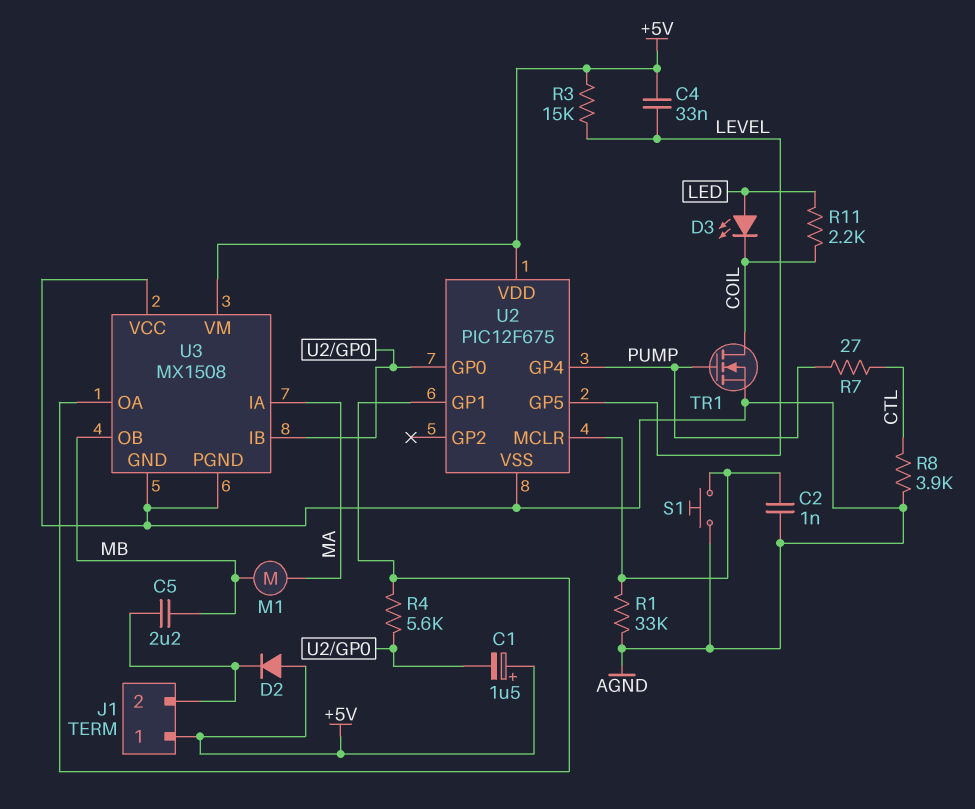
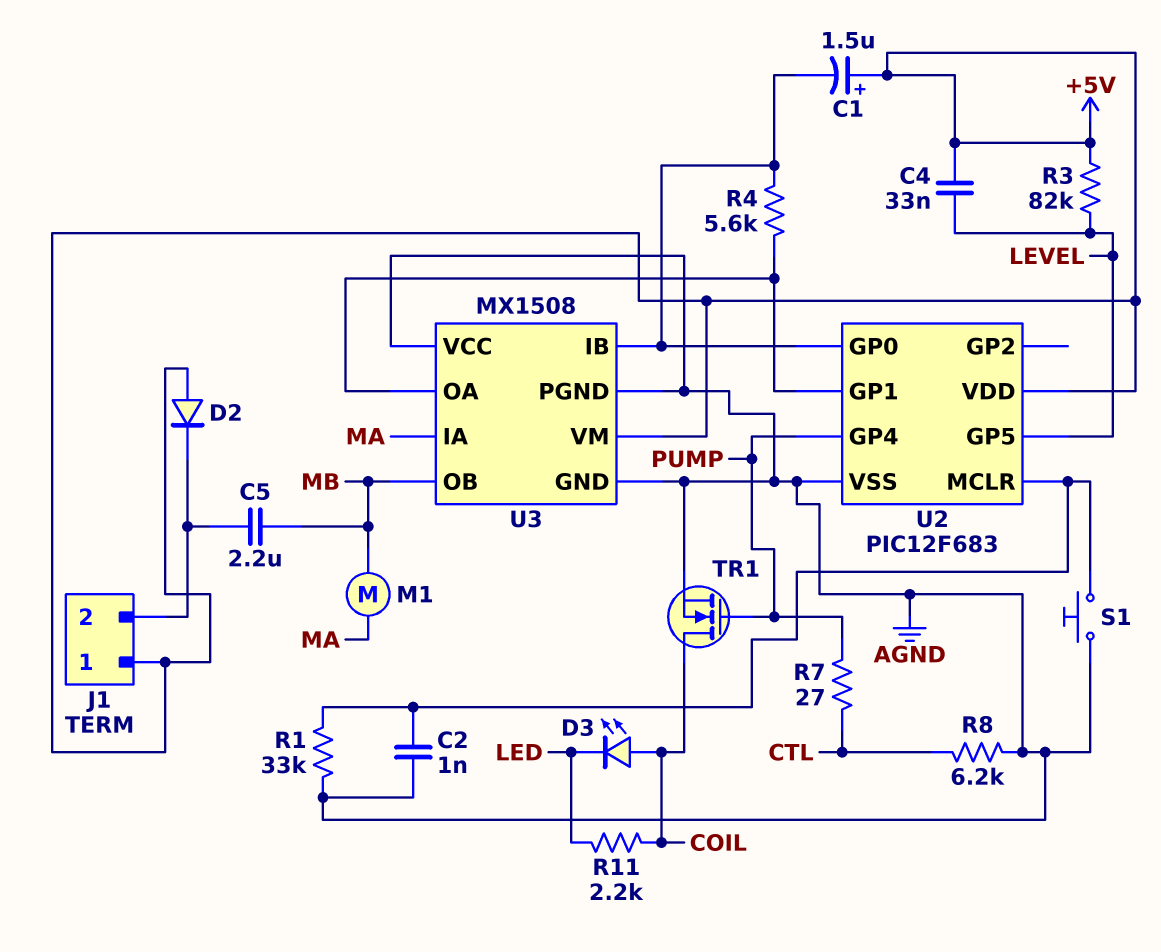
D3: LED (A LED, K COIL) -> LED (A COIL, K LED)
R3: 15k (+5V, LEVEL) -> 82k (+5V, LEVEL)
R8: 3.9k (AGND, CTL) -> 6.2k (AGND, CTL)
U2: PIC12F675 -> PIC12F683

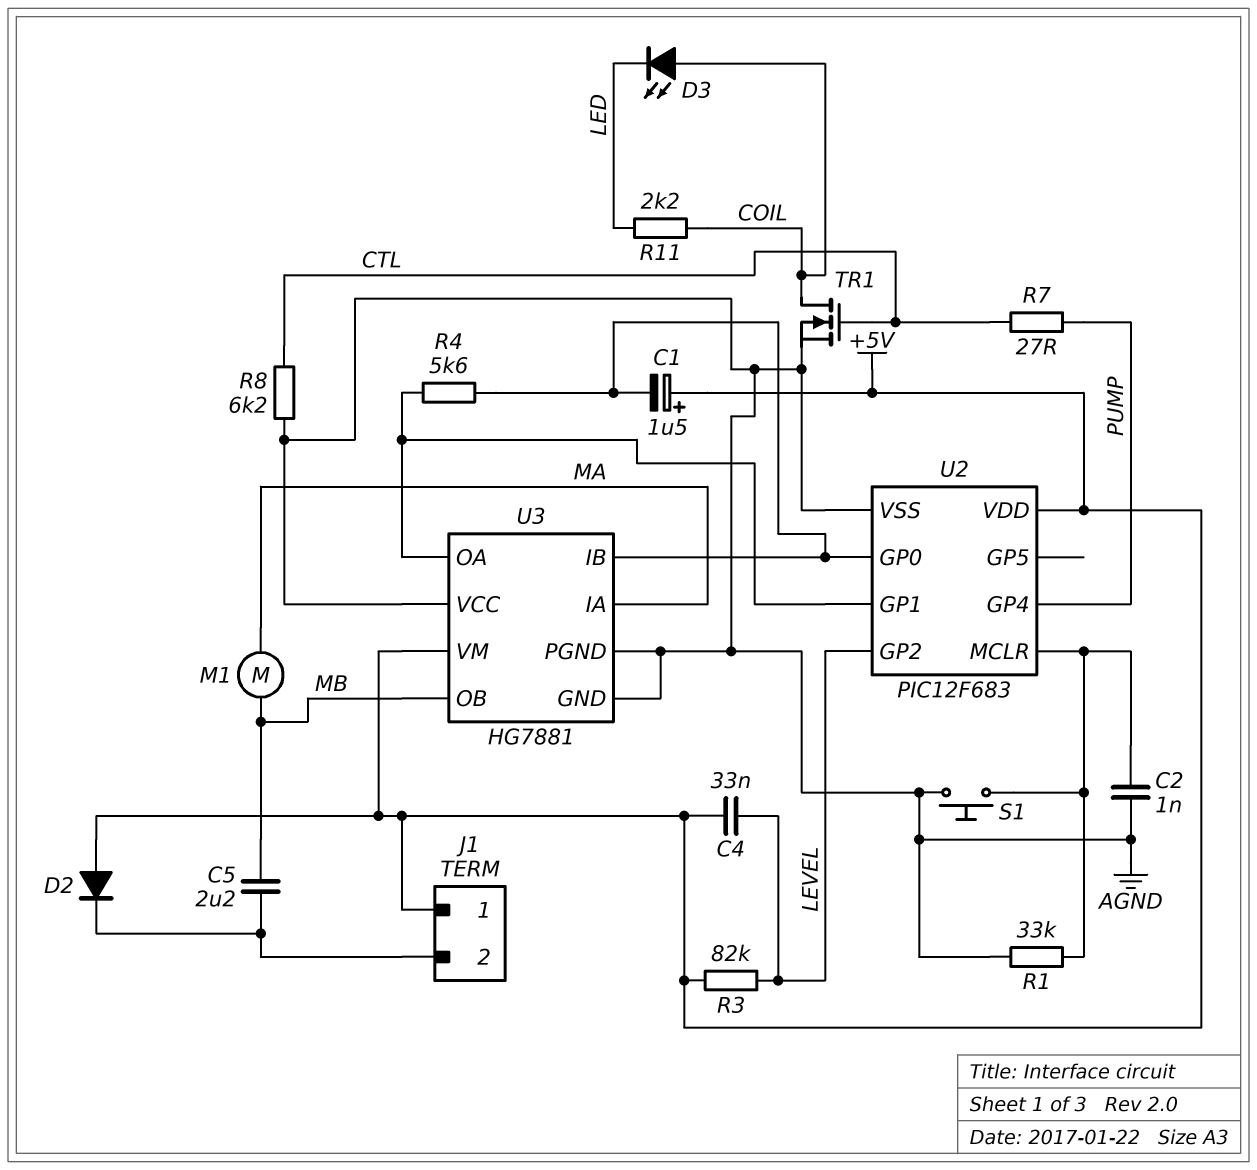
TR1: NMOS (G PUMP, D COIL, S AGND) -> NMOS (G CTL, D COIL, S AGND)
U2 pin GP2: none -> LEVEL
U2 pin GP5: LEVEL -> none
U3: MX1508 -> HG7881

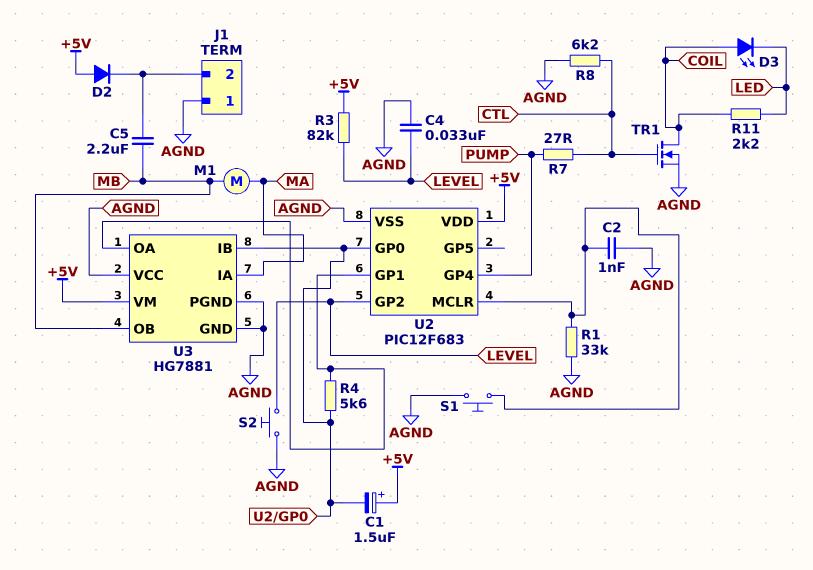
C4: 33nF (+5V, LEVEL) -> 33nF (AGND, LEVEL)
J1 pin 1: +5V -> AGND
S2: none -> button (AGND, LEVEL)

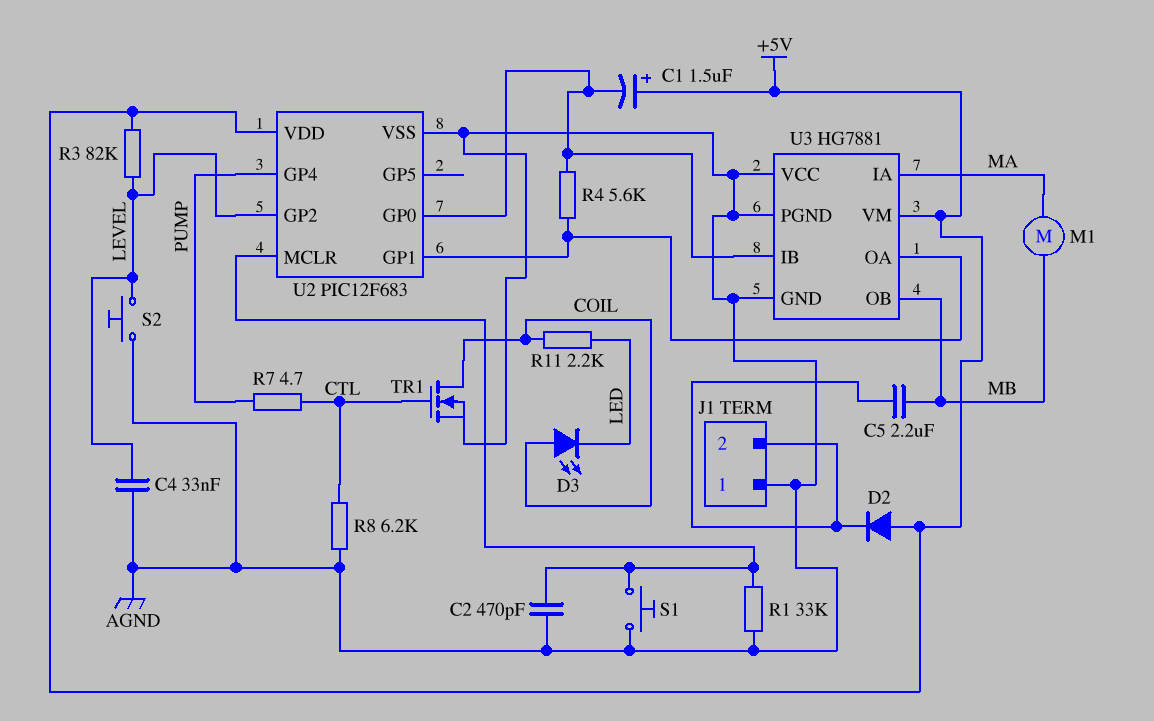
C2: 1nF (AGND, U2/MCLR) -> 470pF (AGND, U2/MCLR)
R7: 27 (CTL, PUMP) -> 4.7 (CTL, PUMP)

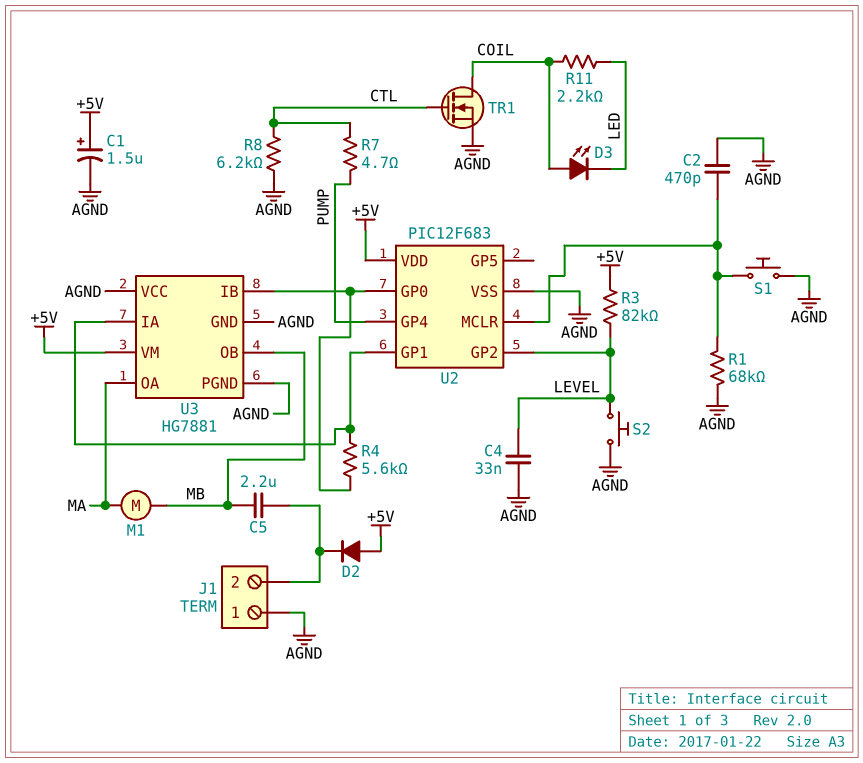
C1: 1.5uF (plus +5V, minus U2/GP0) -> 1.5uF (plus +5V, minus AGND)
R1: 33k (AGND, U2/MCLR) -> 68k (AGND, U2/MCLR)
U3 pin IA: MA -> U2/GP1
U3 pin OA: U2/GP1 -> MA

